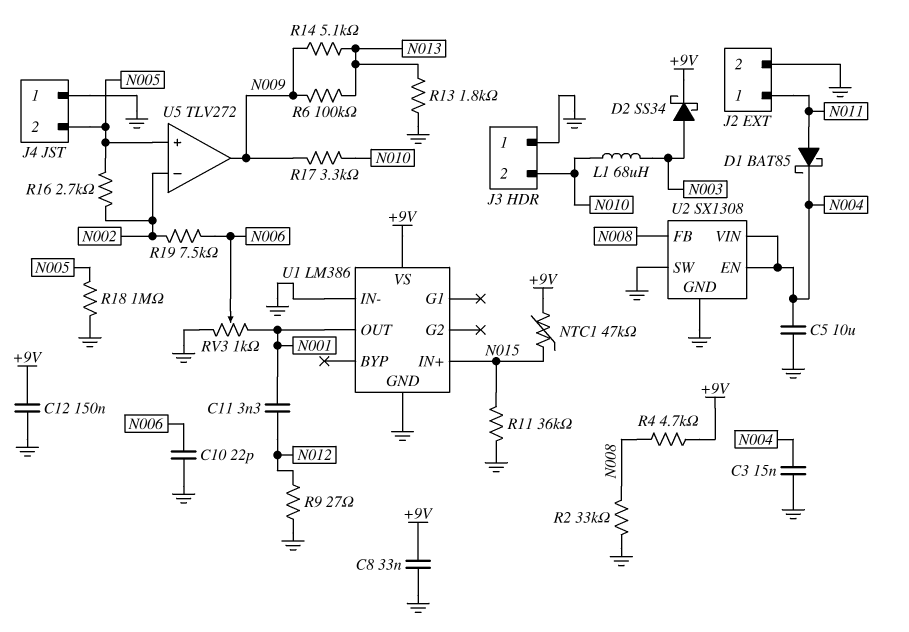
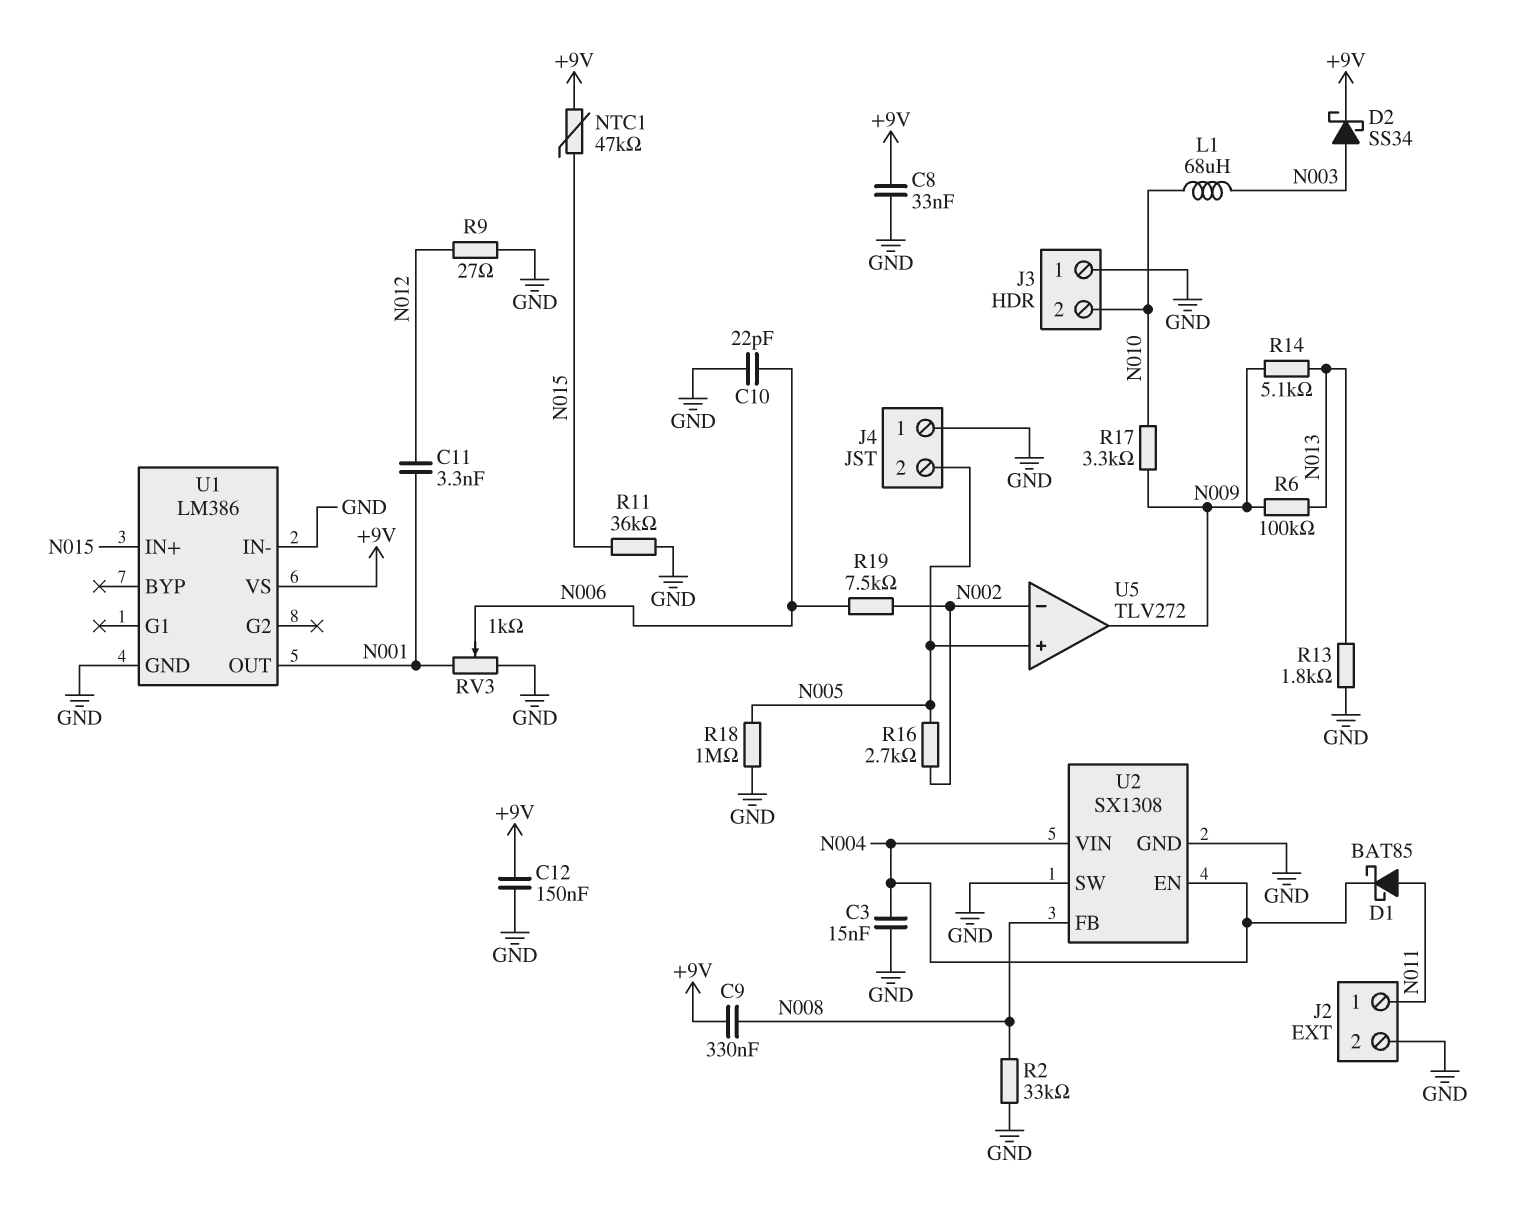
C5: 10uF (GND, N004) -> none
C9: none -> 330nF (+9V, N008)
R4: 4.7k (+9V, N008) -> none

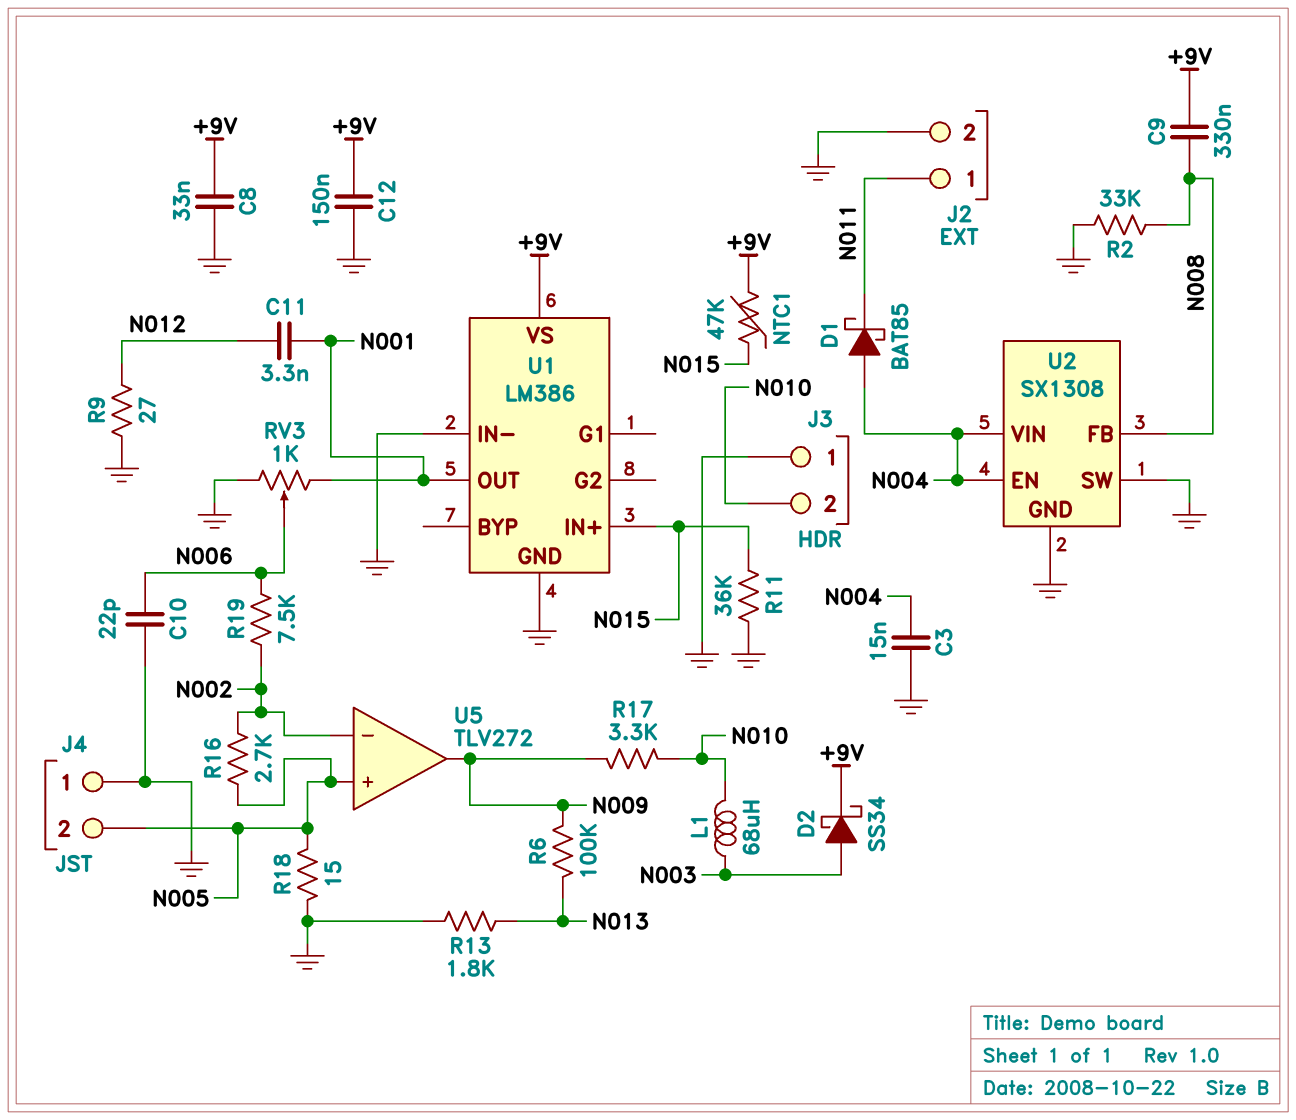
D1: schottky BAT85 (A N011, K N004) -> schottky BAT85 (A N004, K N011)
R14: 5.1k (N009, N013) -> none
R18: 1M (GND, N005) -> 15 (GND, N005)

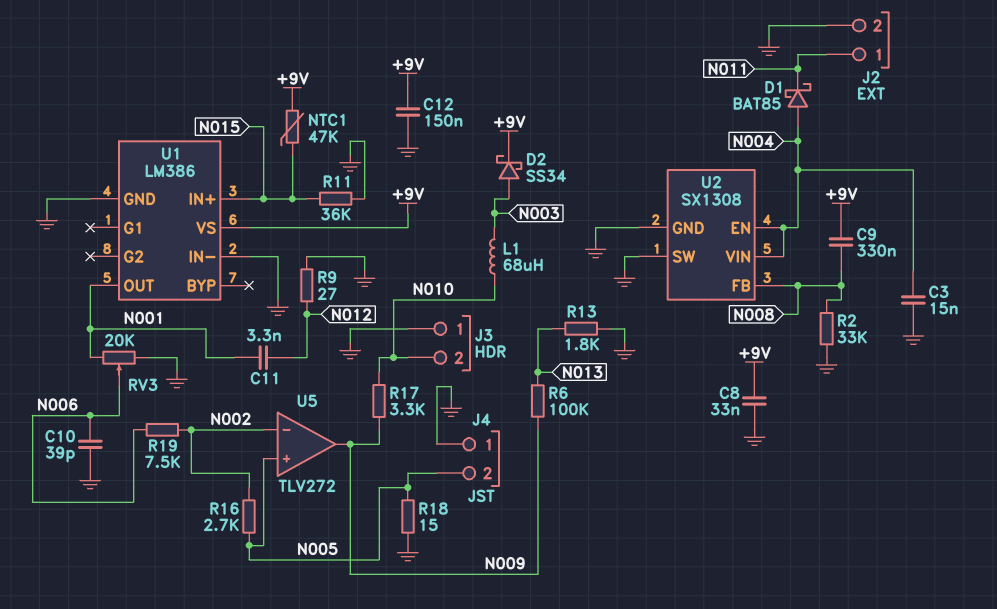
C10: 22pF (GND, N006) -> 39pF (GND, N006)
RV3: 1k (GND, N001, wiper N006) -> 20k (GND, N001, wiper N006)

